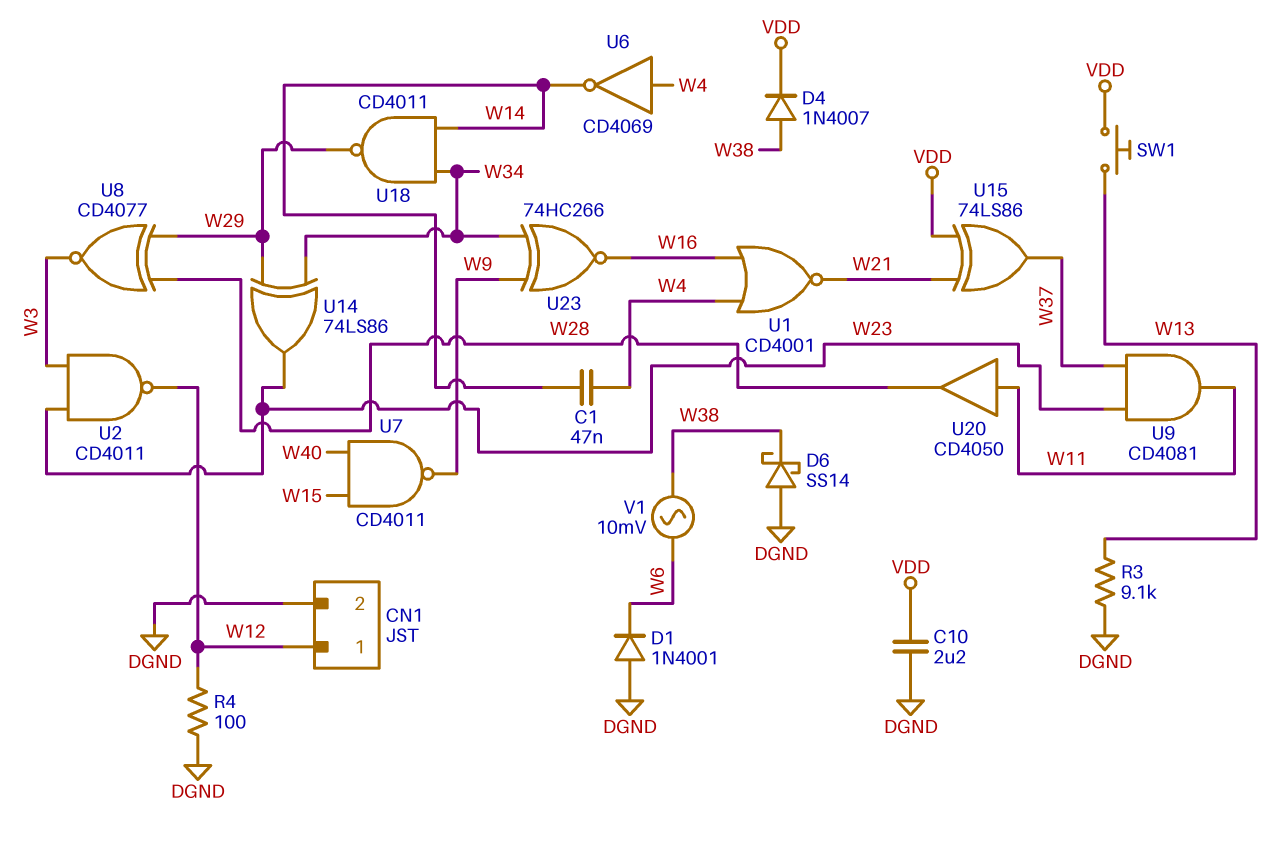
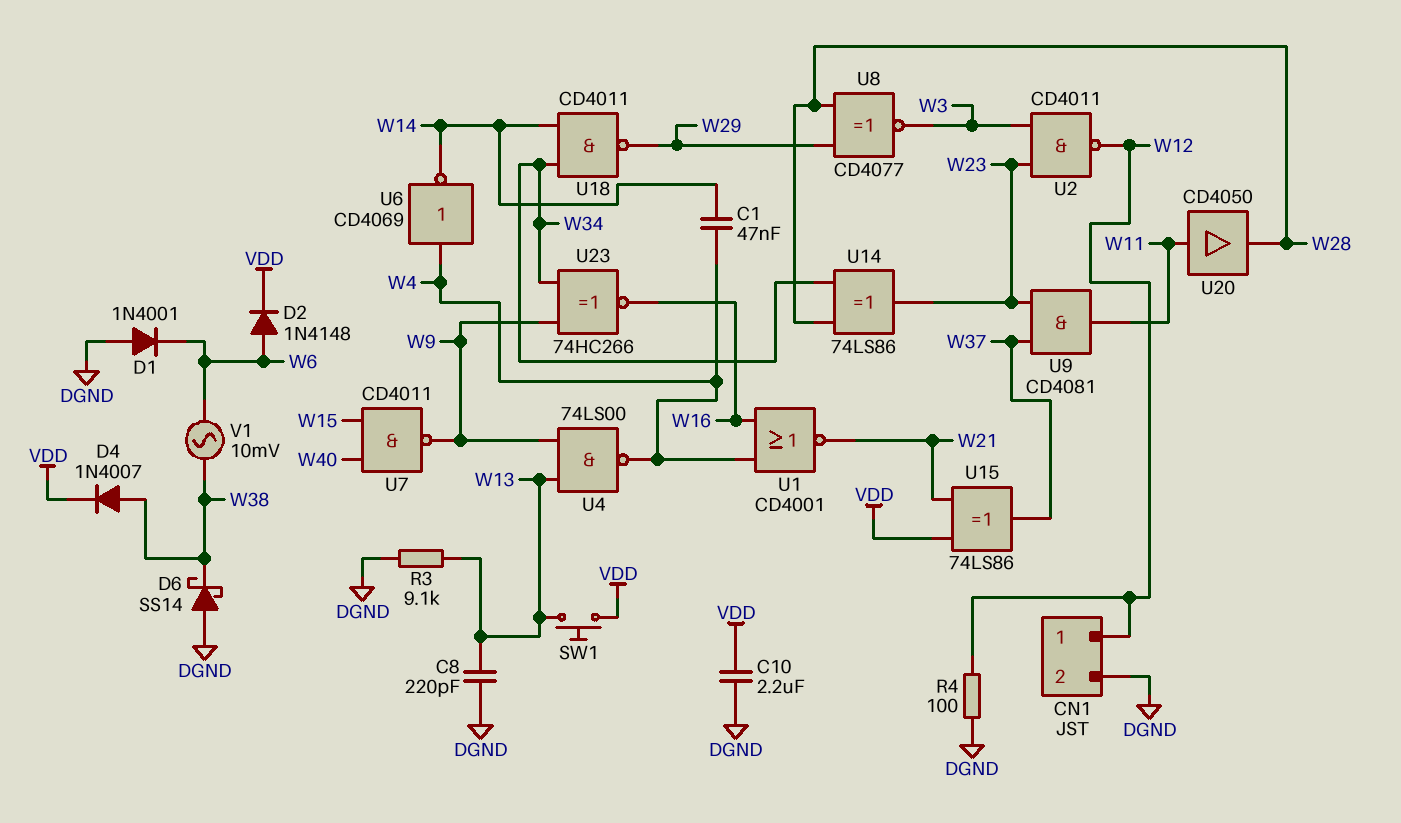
C8: none -> 220pF (DGND, W13)
D2: none -> diode 1N4148 (A W6, K VDD)
U4: none -> NAND 74LS00 (in W9, in W13, out W4)
U14: XOR 74LS86 (in W29, in W34, out W23) -> XOR 74LS86 (in W28, in W34, out W23)

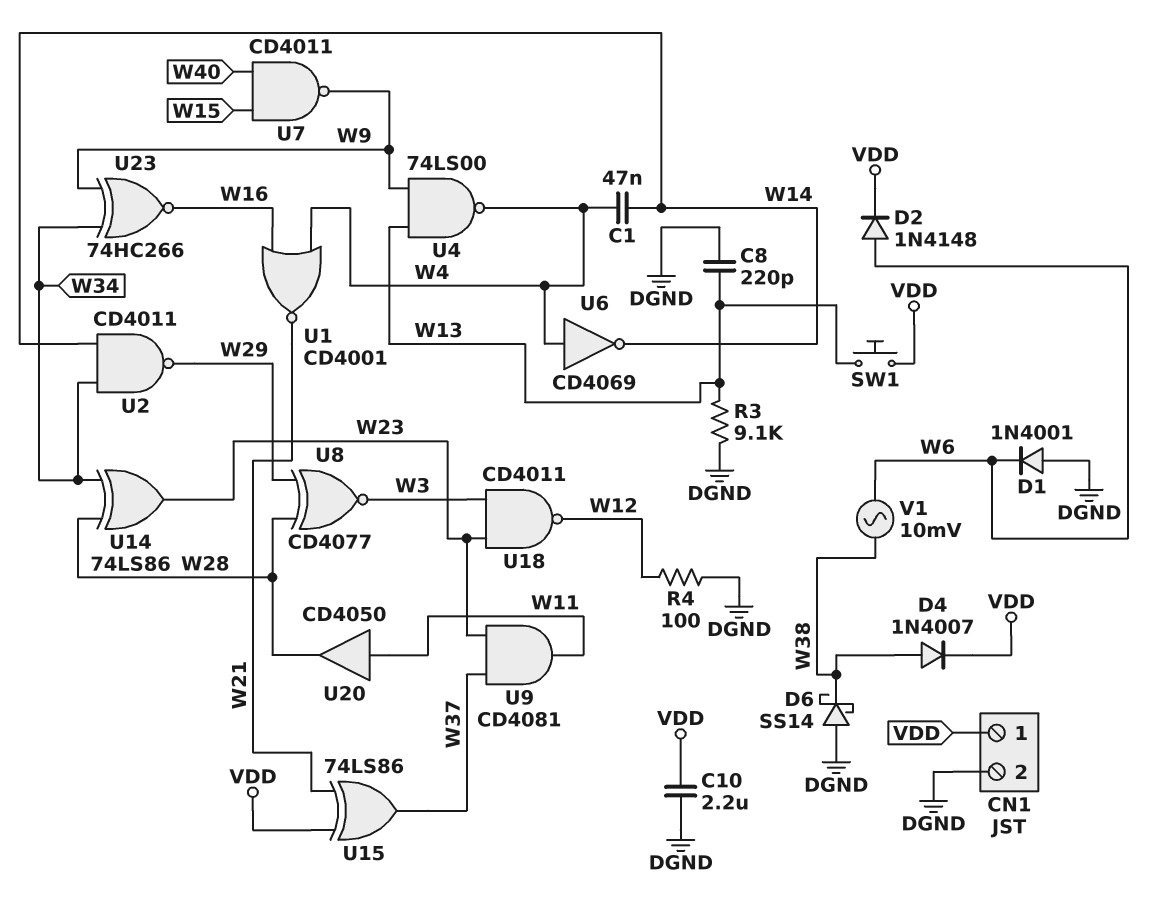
CN1 pin 1: W12 -> VDD
U2: NAND CD4011 (in W3, in W23, out W12) -> NAND CD4011 (in W14, in W34, out W29)
U18: NAND CD4011 (in W14, in W34, out W29) -> NAND CD4011 (in W3, in W23, out W12)

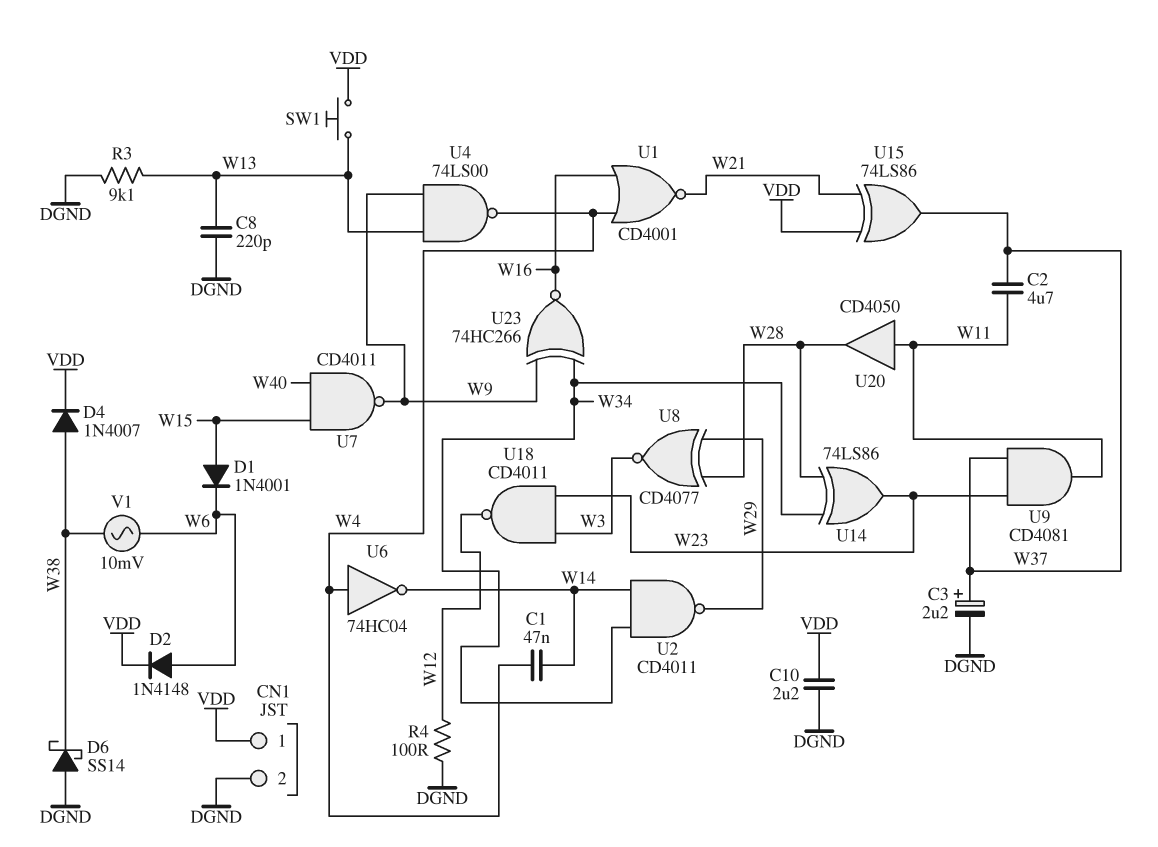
C2: none -> 4.7uF (W11, W37)
C3: none -> 2.2uF (plus W37, minus DGND)
D1: diode 1N4001 (A DGND, K W6) -> diode 1N4001 (A W15, K W6)
U6: NOT CD4069 (in W4, out W14) -> NOT 74HC04 (in W4, out W14)

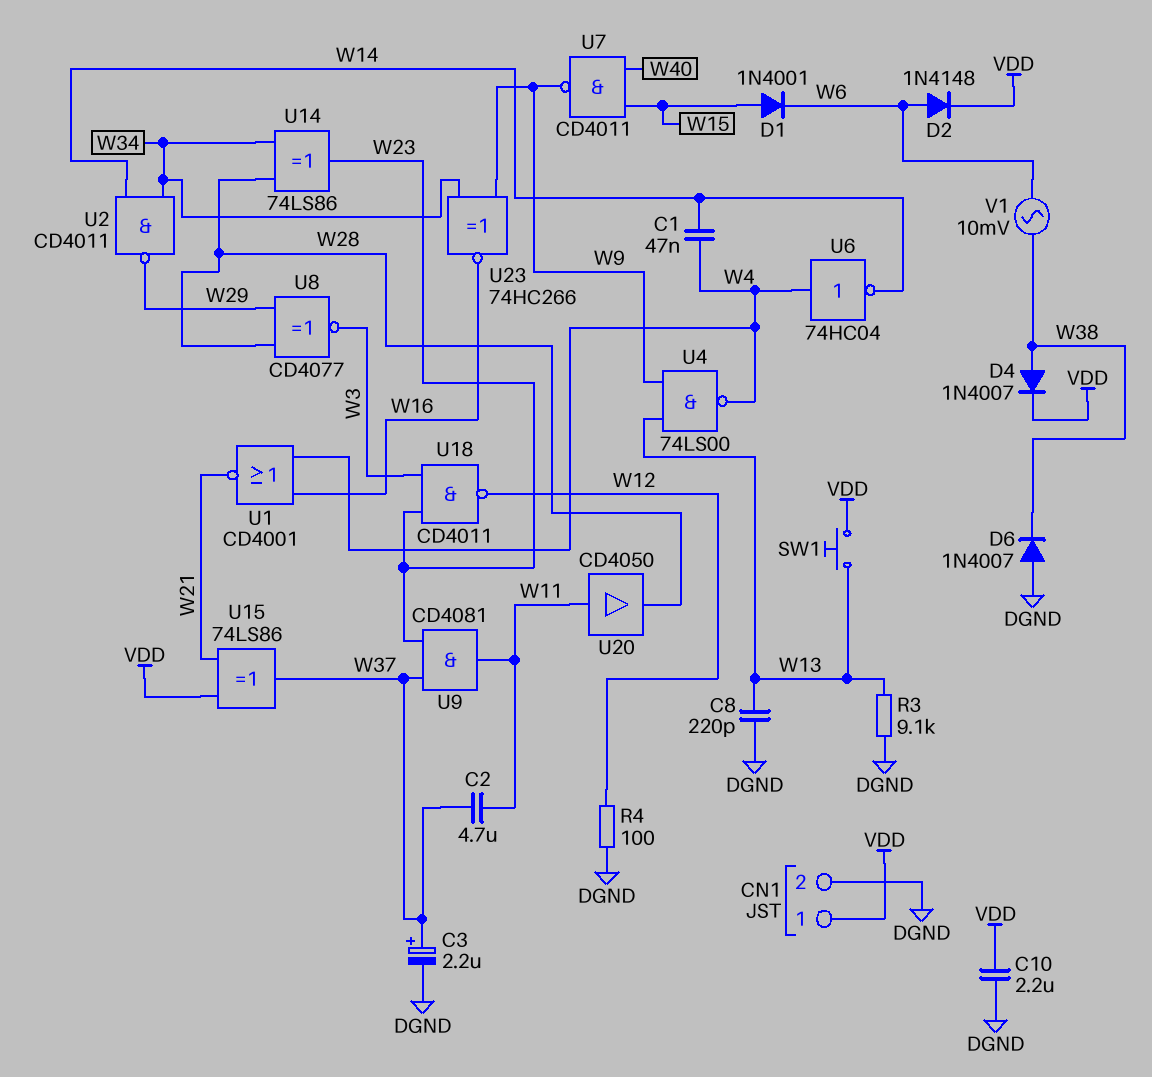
D6: schottky SS14 (A DGND, K W38) -> diode 1N4007 (A DGND, K W38)

